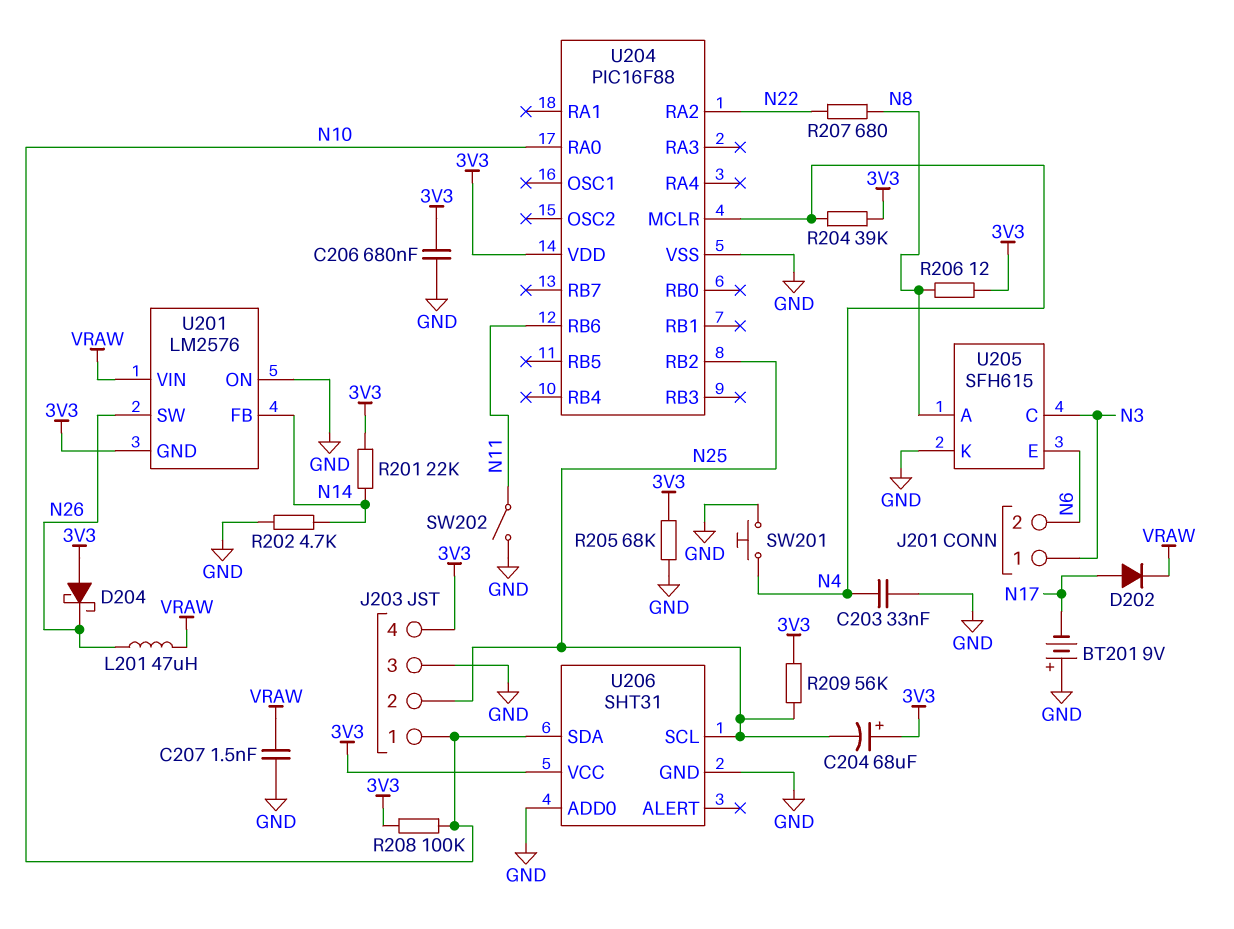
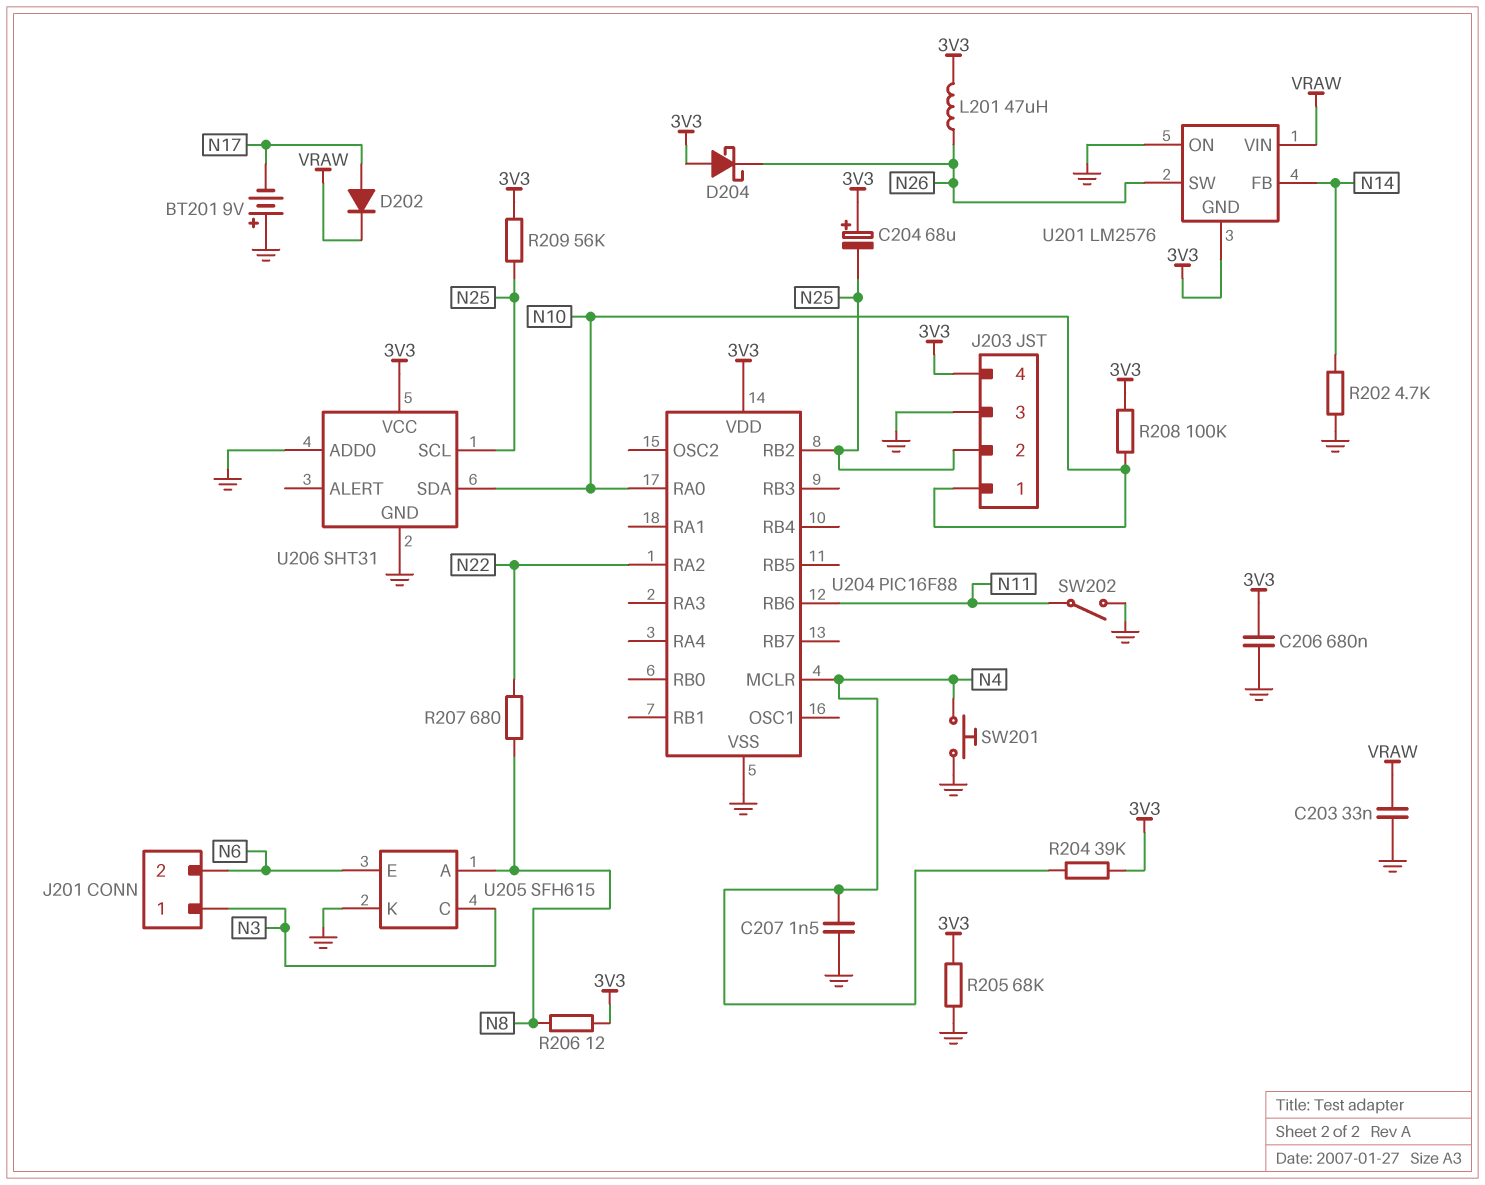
C203: 33nF (GND, N4) -> 33nF (GND, VRAW)
C207: 1.5nF (GND, VRAW) -> 1.5nF (GND, N4)
L201: 47uH (N26, VRAW) -> 47uH (3V3, N26)
R201: 22k (3V3, N14) -> none

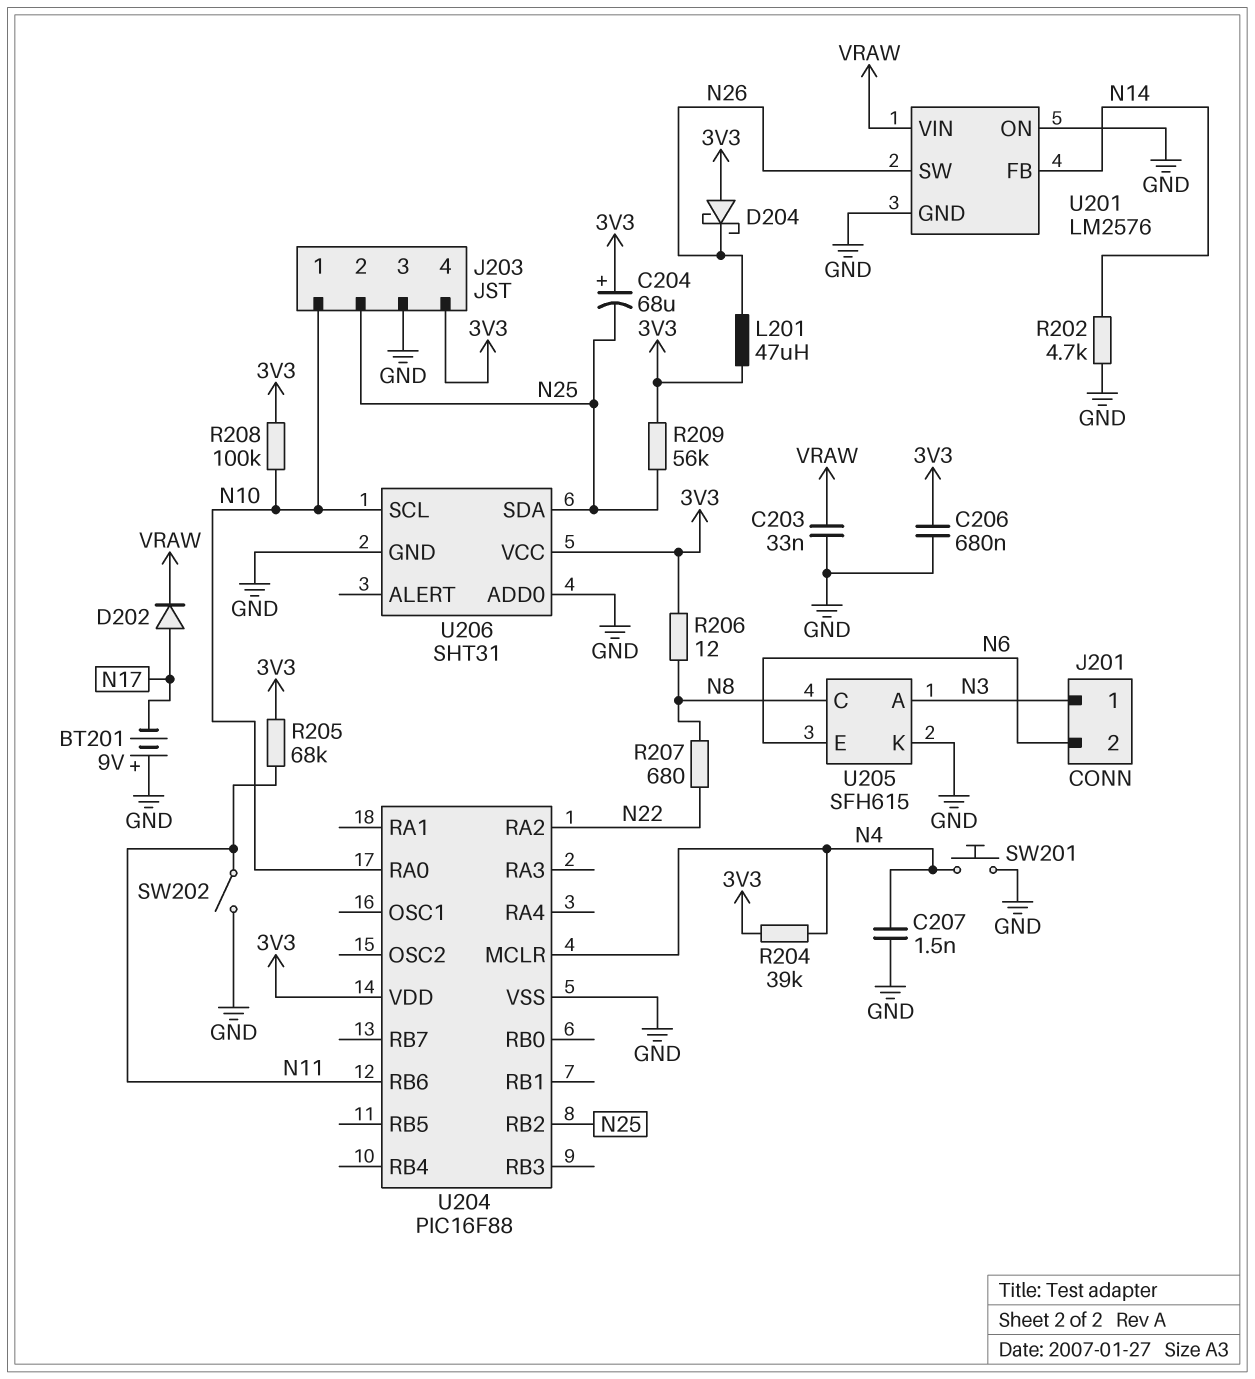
R205: 68k (3V3, GND) -> 68k (3V3, N11)
U201 pin GND: 3V3 -> GND
U205 pin A: N8 -> N3
U205 pin C: N3 -> N8
U206 pin SCL: N25 -> N10
U206 pin SDA: N10 -> N25

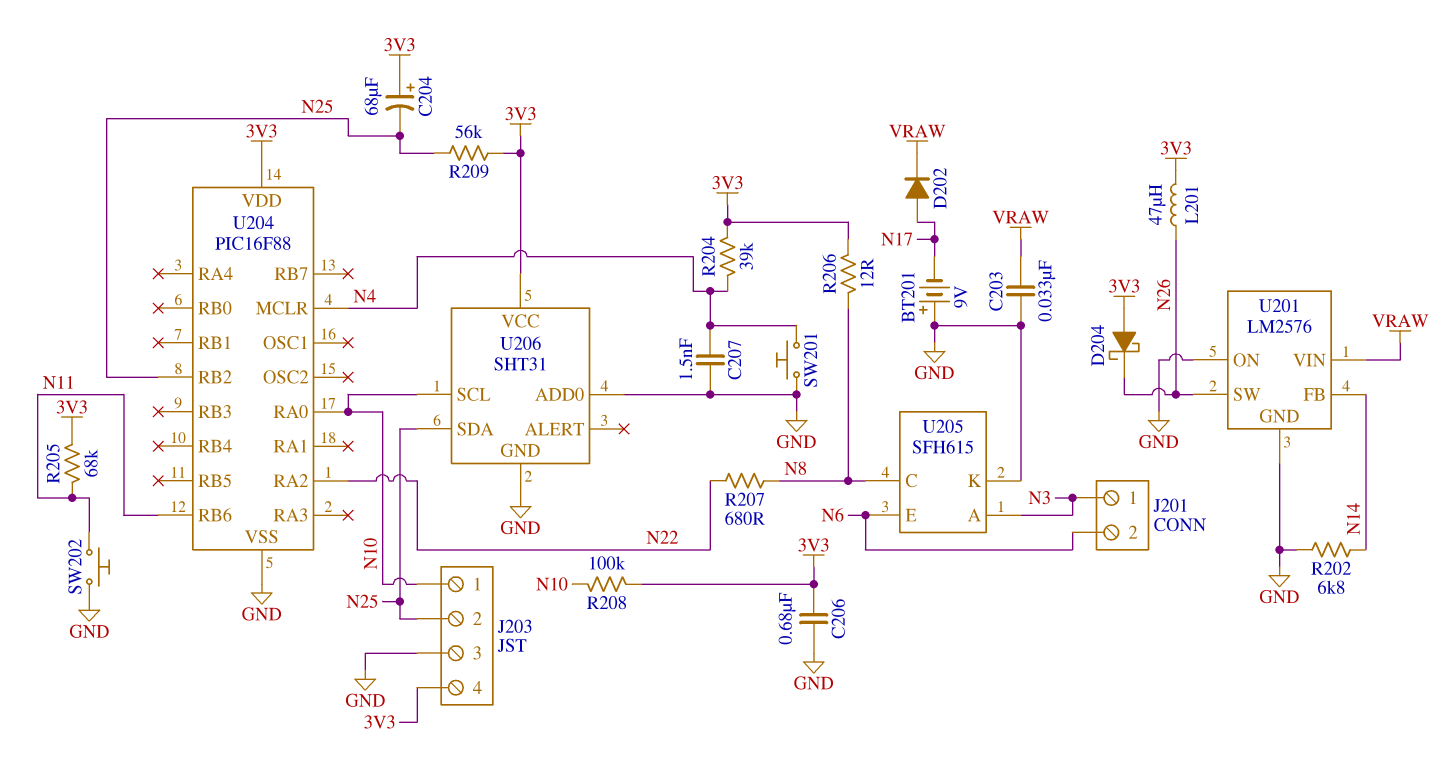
R202: 4.7k (GND, N14) -> 6.8k (GND, N14)
SW202: switch (GND, N11) -> button (GND, N11)

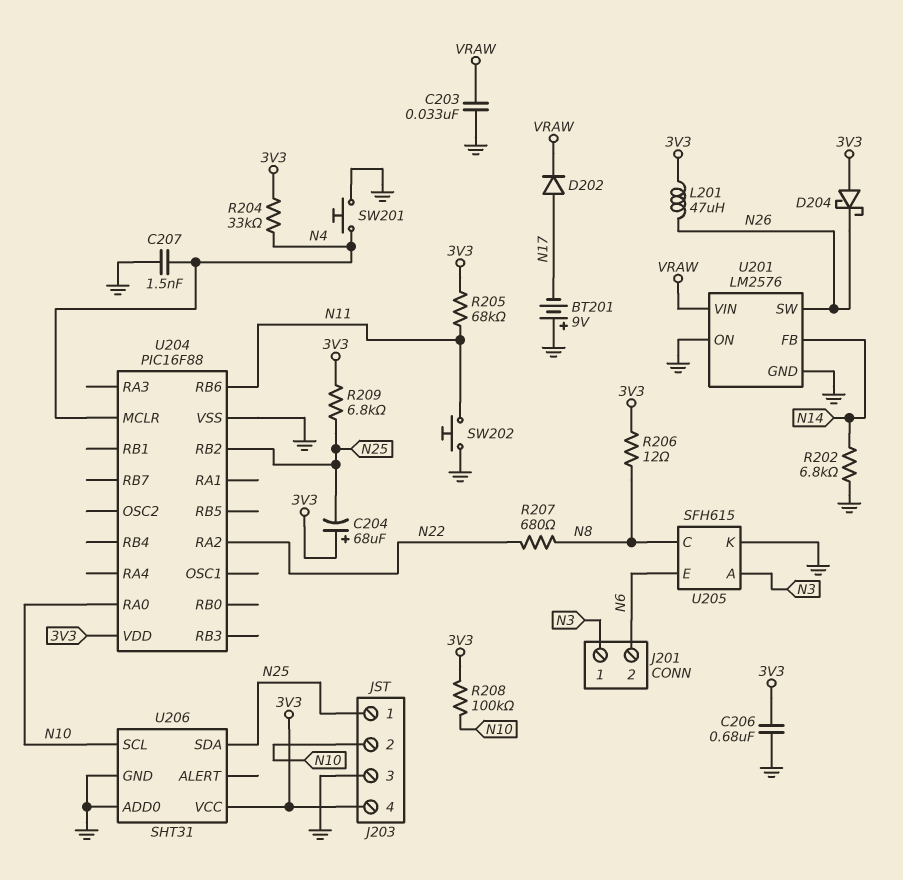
J203 pin 1: N10 -> N25
J203 pin 2: N25 -> N10
R204: 39k (3V3, N4) -> 33k (3V3, N4)
R209: 56k (3V3, N25) -> 6.8k (3V3, N25)

